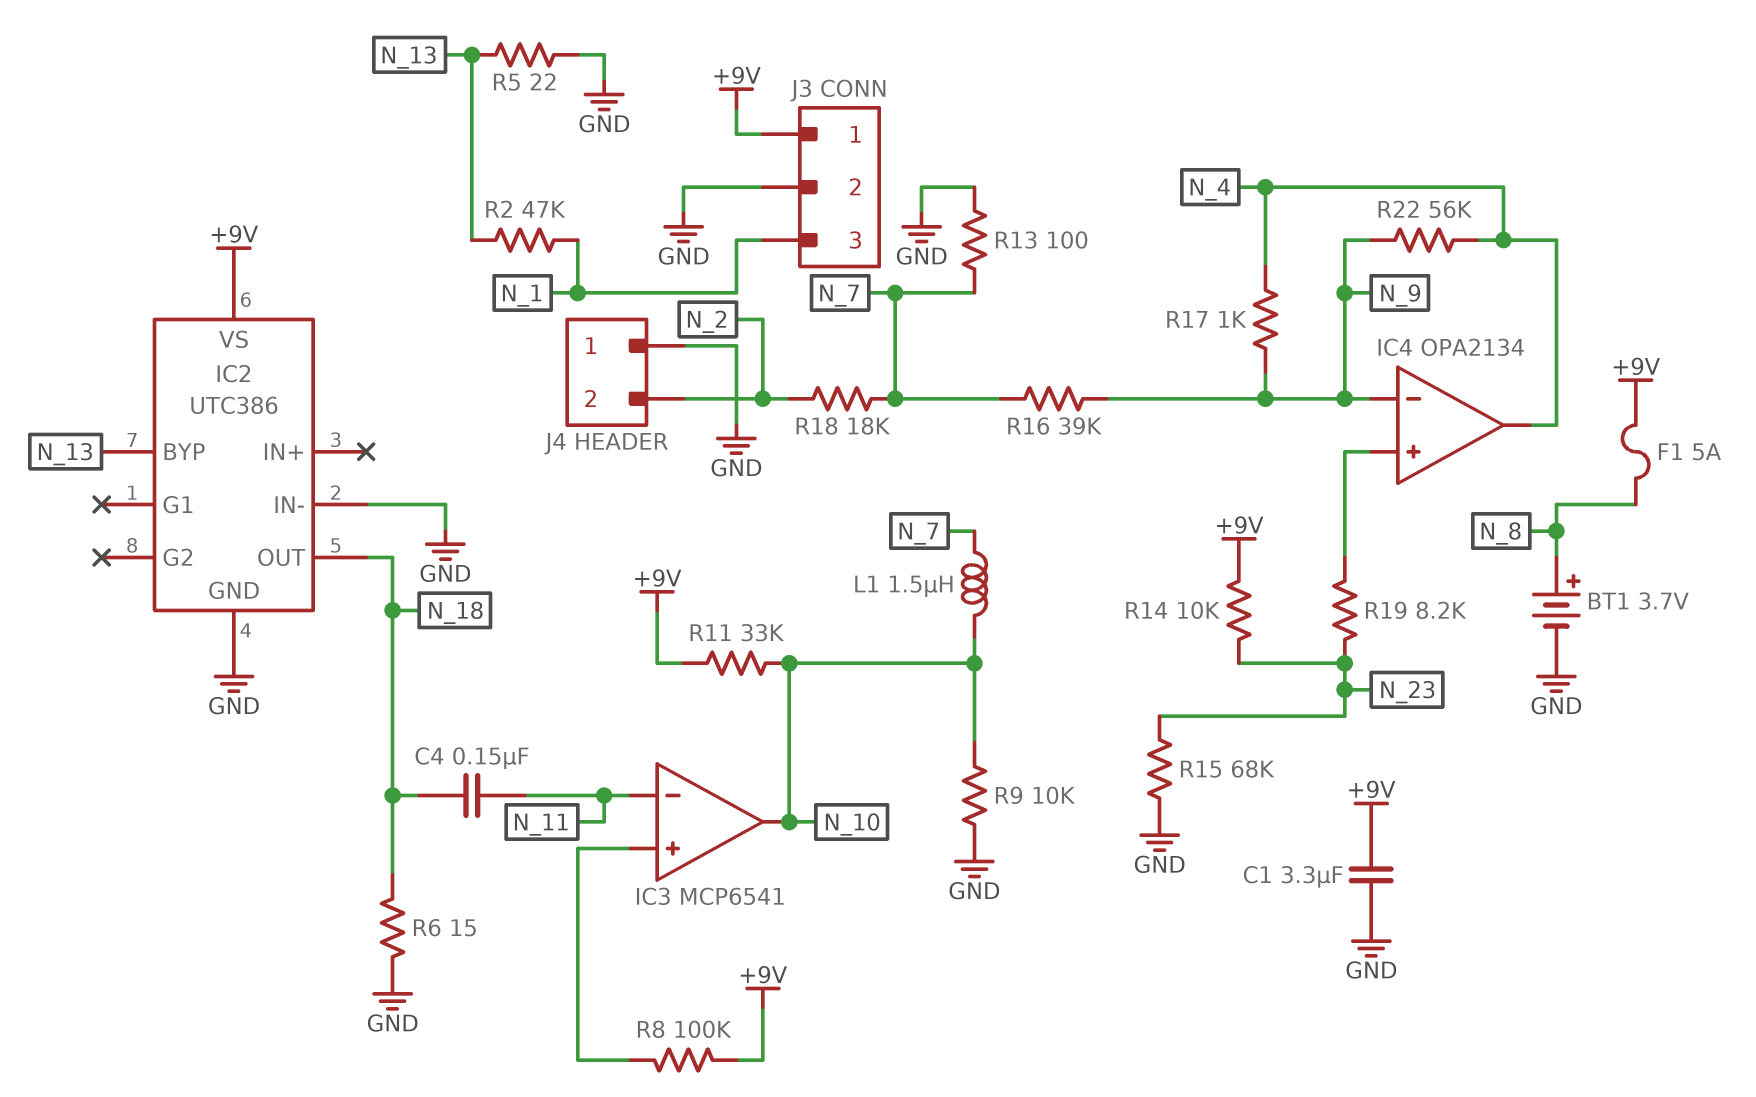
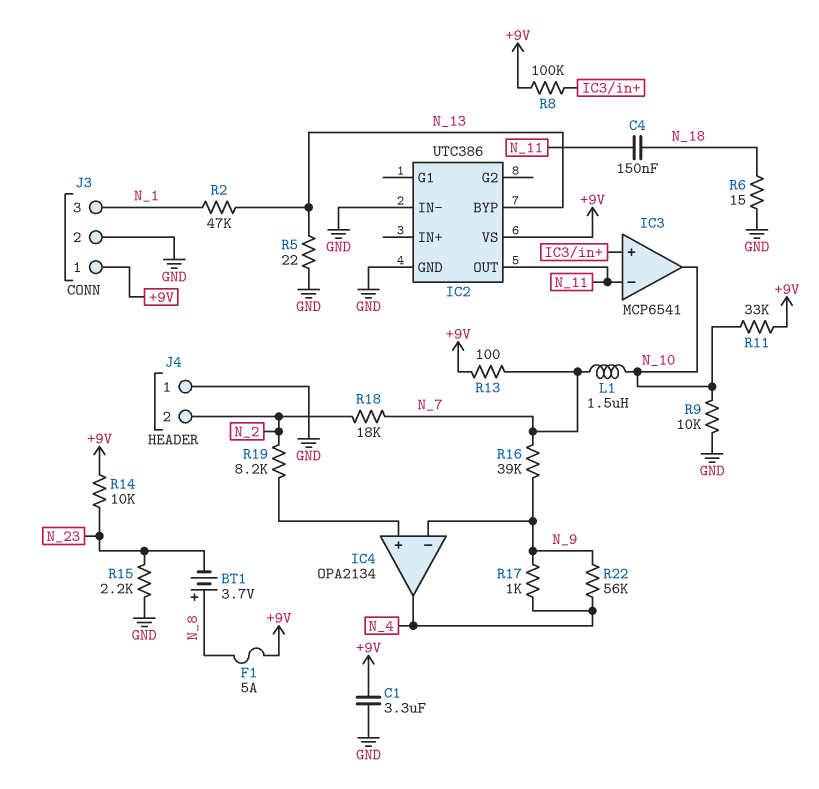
BT1: 3.7V (plus N_8, minus GND) -> 3.7V (plus N_8, minus N_23)
IC2 pin OUT: N_18 -> N_11
R13: 100 (GND, N_7) -> 100 (+9V, N_7)
R15: 68k (GND, N_23) -> 2.2k (GND, N_23)
R19: 8.2k (IC4/in+, N_23) -> 8.2k (IC4/in+, N_2)

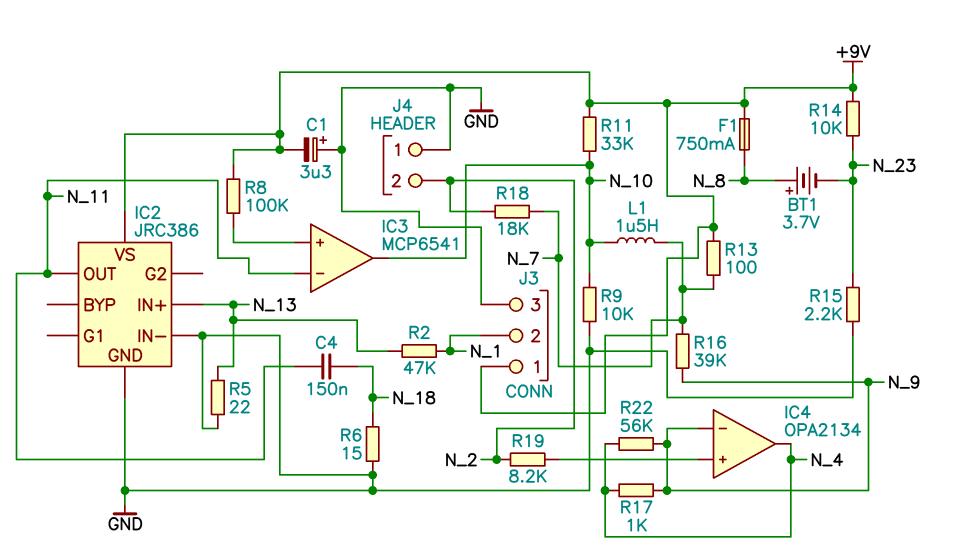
C1: 3.3uF (+9V, GND) -> 3.3uF (plus GND, minus +9V)
F1: 5A (+9V, N_8) -> 750mA (+9V, N_8)
IC2: UTC386 -> JRC386
IC2 pin BYP: N_13 -> none
IC2 pin IN+: none -> N_13
J3 pin 2: GND -> N_1
J3 pin 3: N_1 -> GND

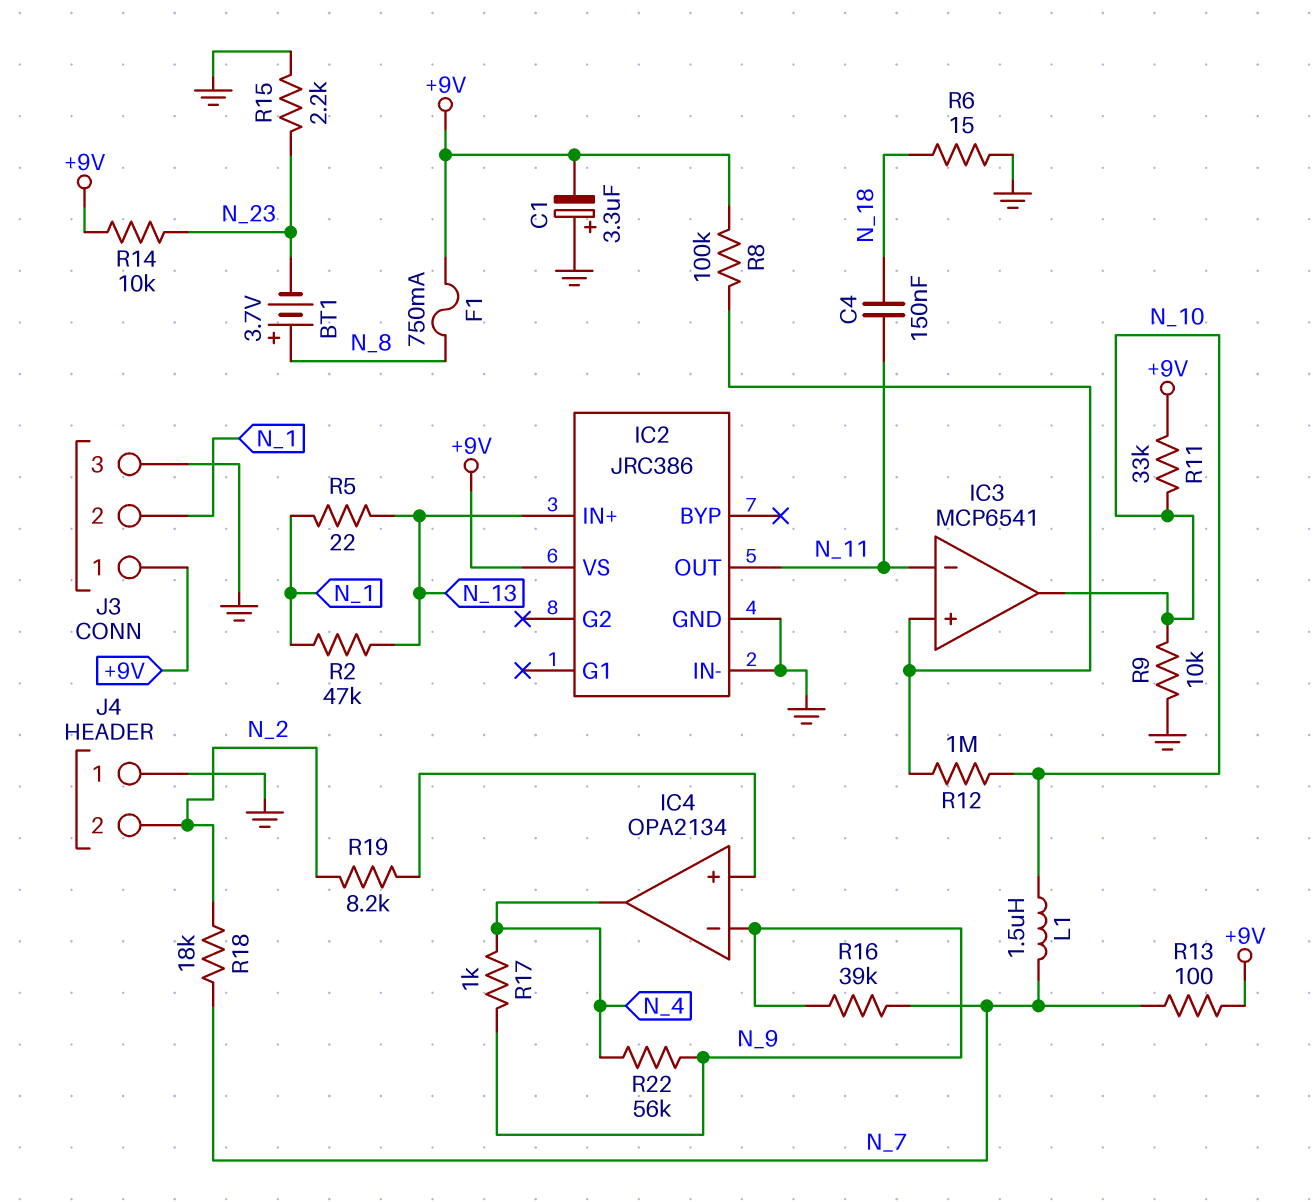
R5: 22 (GND, N_13) -> 22 (N_1, N_13)
R12: none -> 1M (IC3/in+, N_10)

